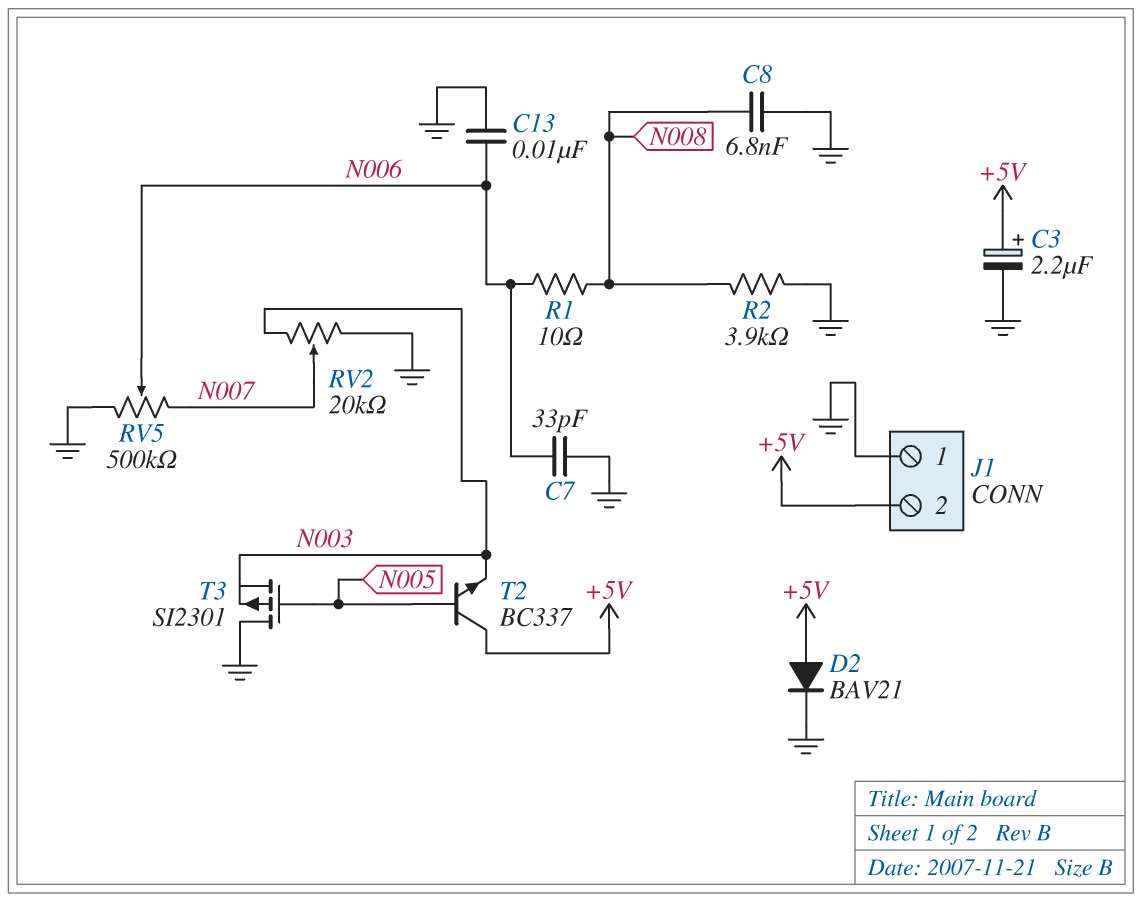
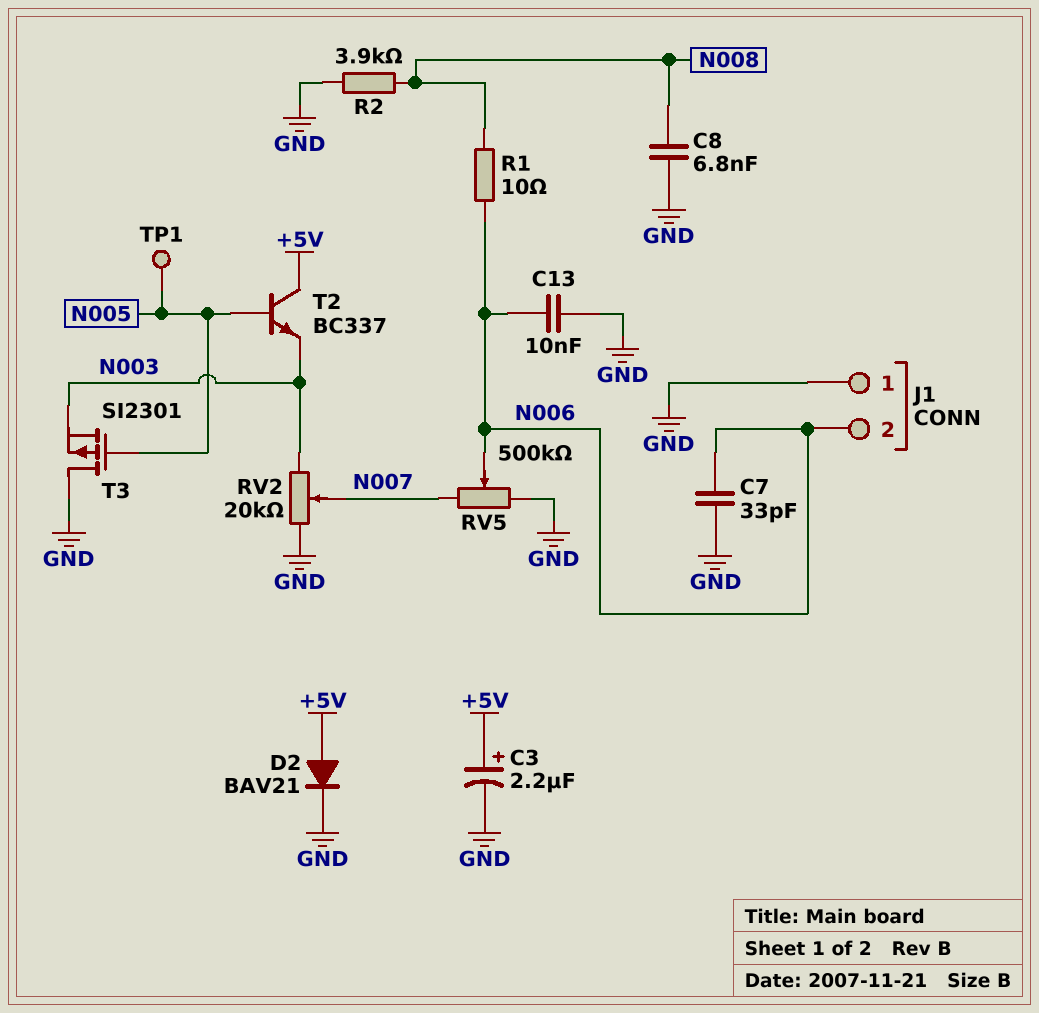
J1 pin 2: +5V -> N006
TP1: none -> test point (N005)

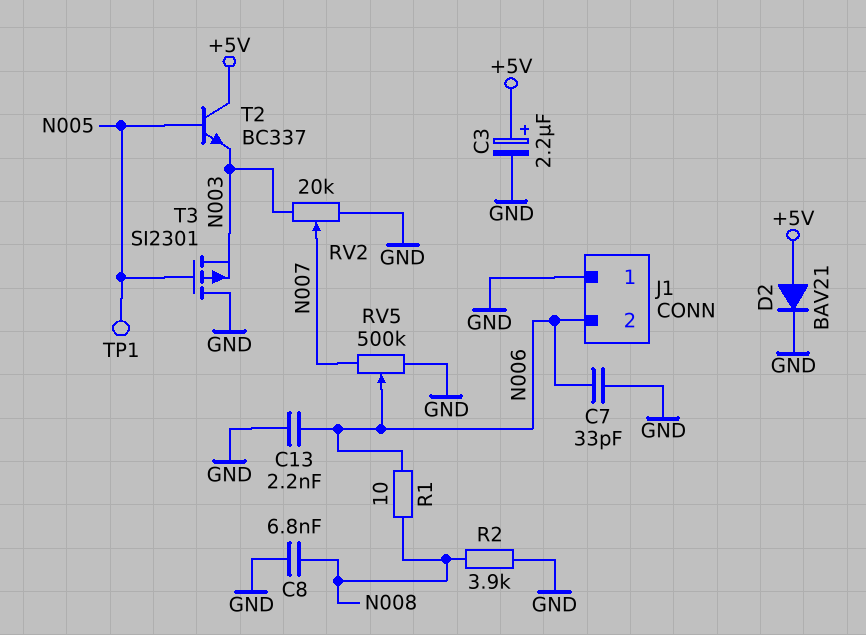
C13: 10nF (GND, N006) -> 2.2nF (GND, N006)

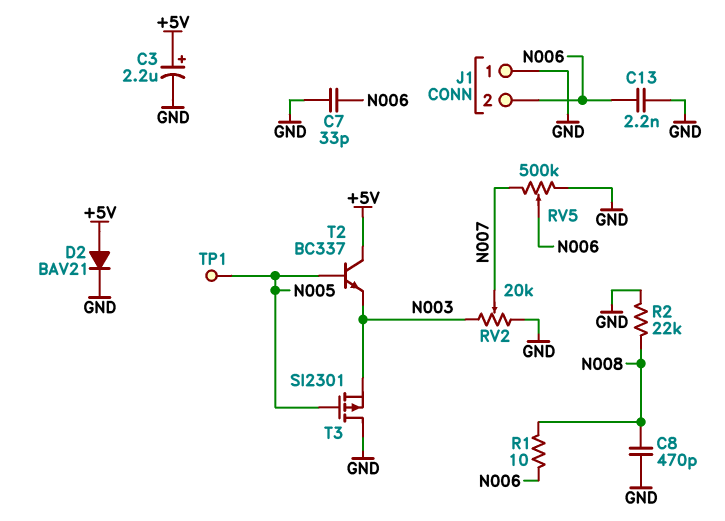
C8: 6.8nF (GND, N008) -> 470pF (GND, N008)
R2: 3.9k (GND, N008) -> 22k (GND, N008)

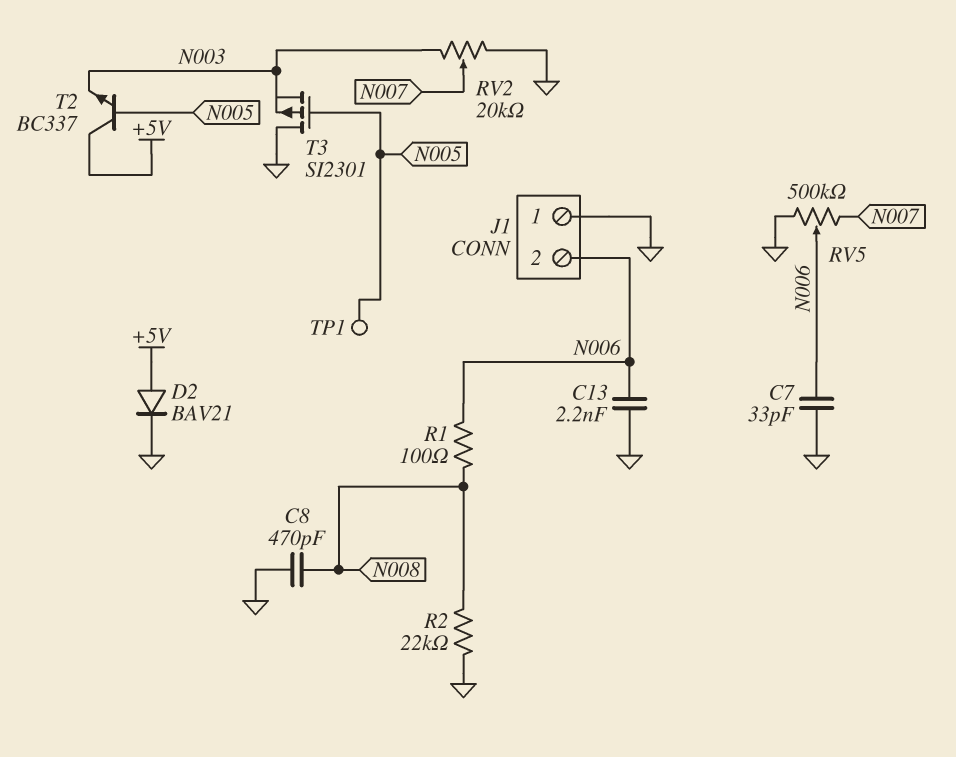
C3: 2.2uF (plus +5V, minus GND) -> none
R1: 10 (N006, N008) -> 100 (N006, N008)

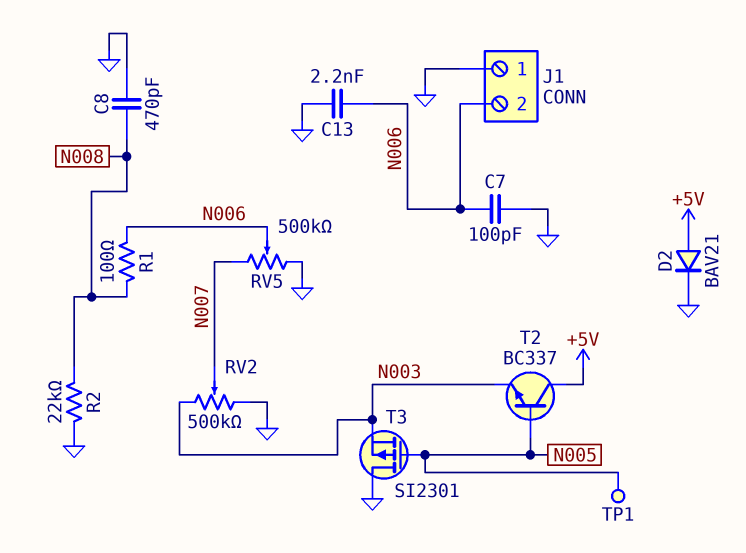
C7: 33pF (GND, N006) -> 100pF (GND, N006)
RV2: 20k (GND, N003, wiper N007) -> 500k (GND, N003, wiper N007)

